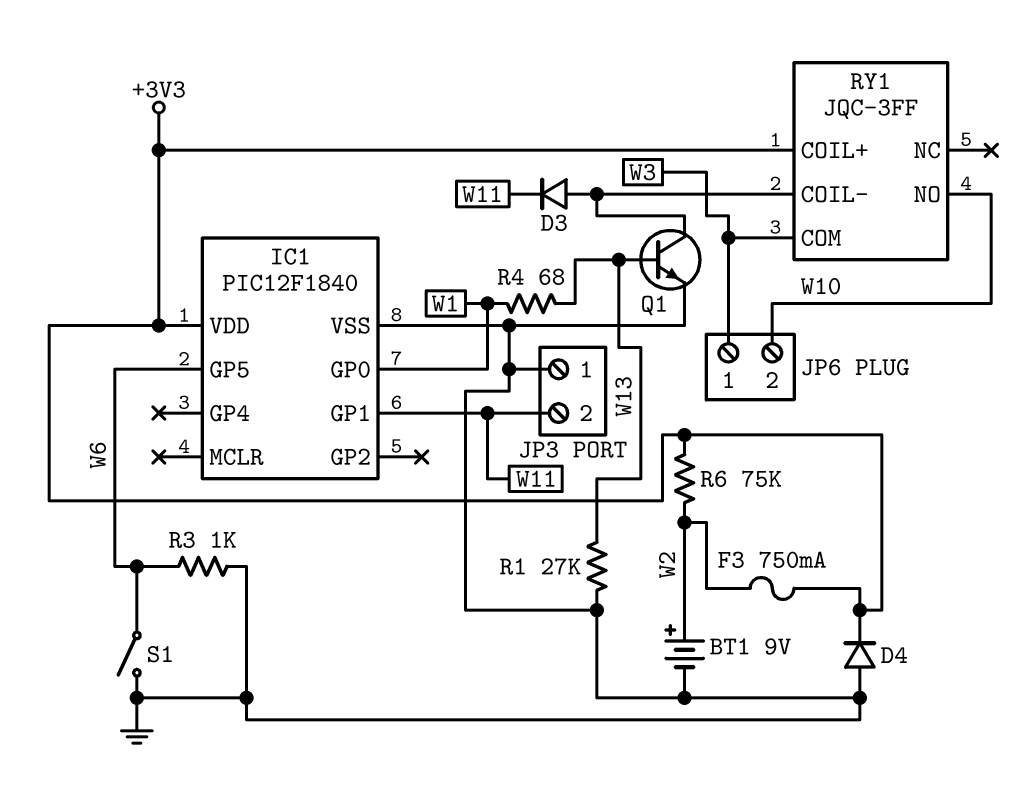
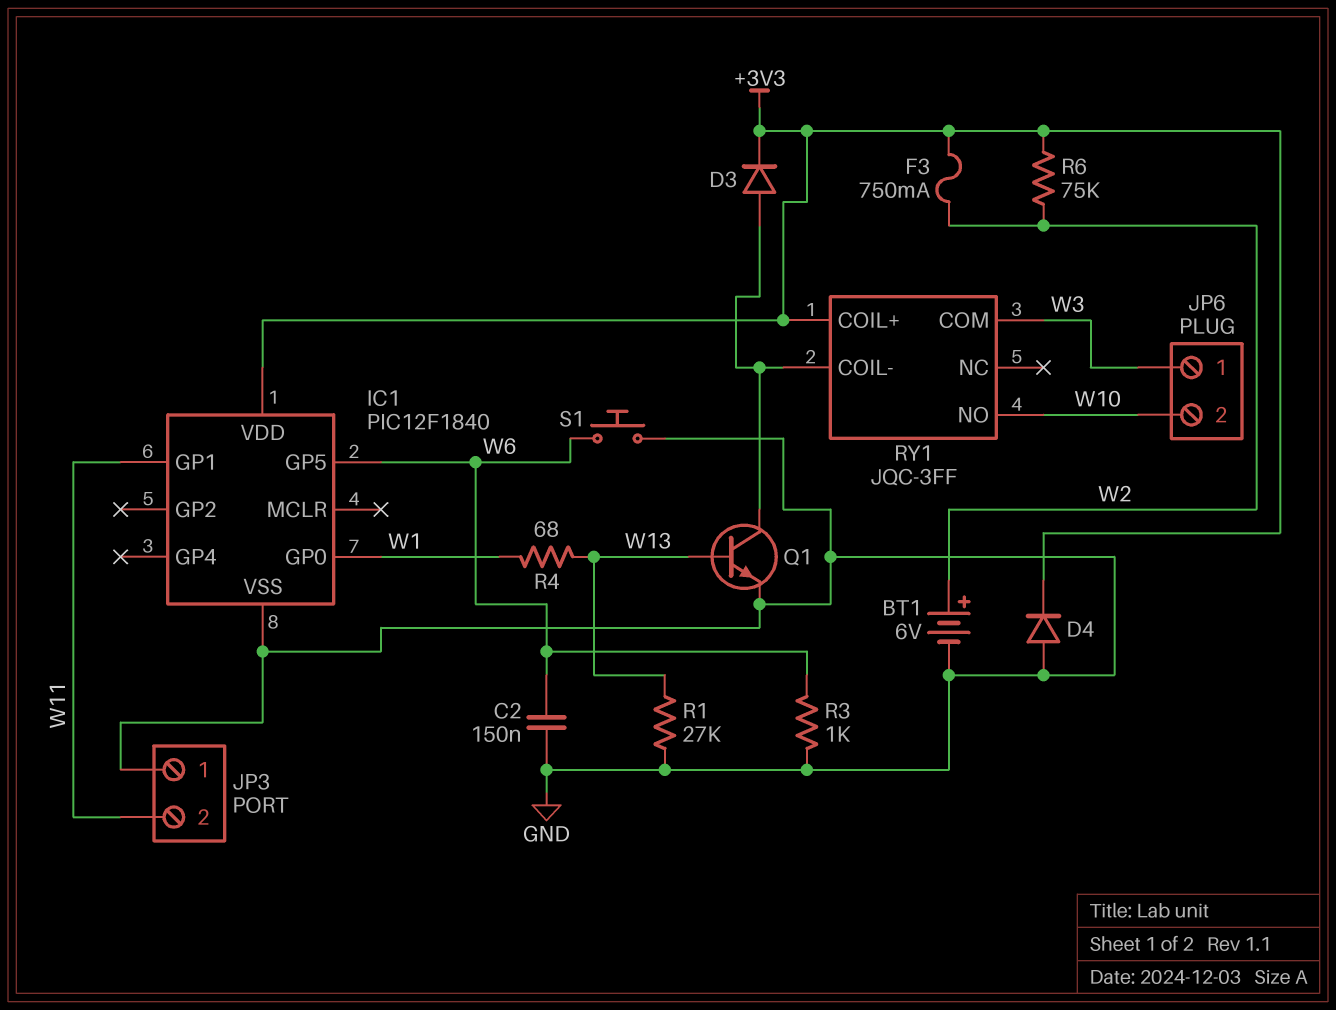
BT1: 9V (plus W2, minus GND) -> 6V (plus W2, minus GND)
C2: none -> 150nF (GND, W6)
D3: diode (A RY1/COIL-, K W11) -> diode (A RY1/COIL-, K +3V3)
S1: switch (GND, W6) -> button (GND, W6)

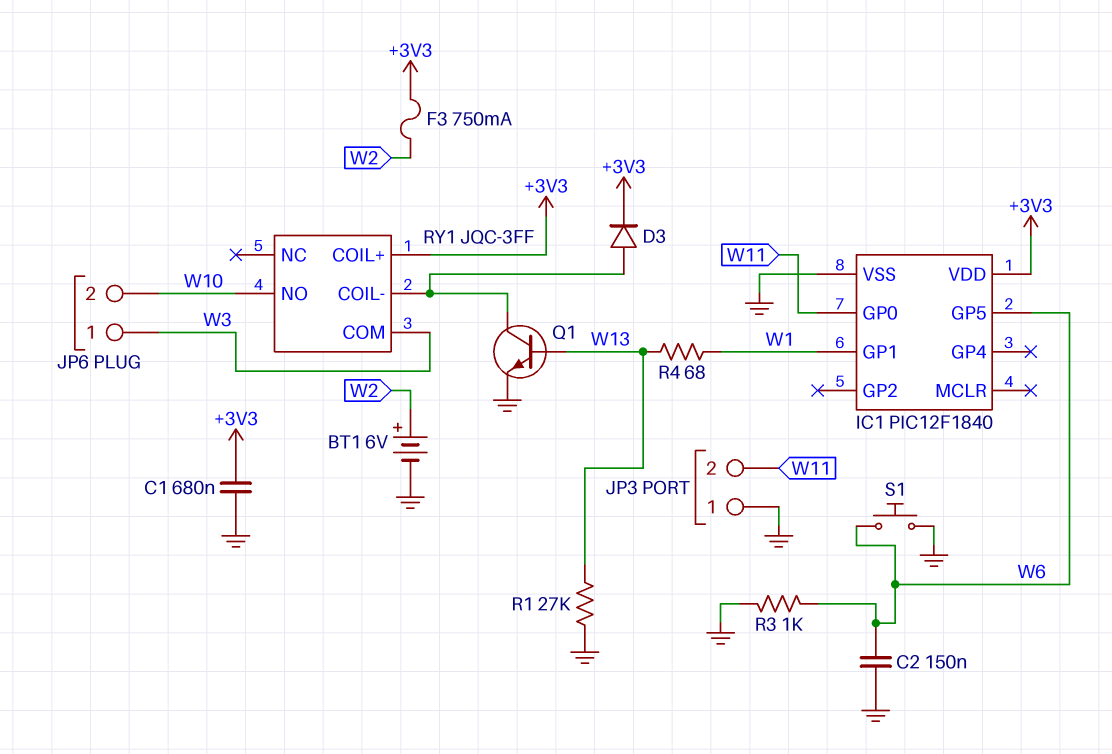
C1: none -> 680nF (+3V3, GND)
D4: diode (A GND, K +3V3) -> none
IC1 pin GP0: W1 -> W11
IC1 pin GP1: W11 -> W1
R6: 75k (+3V3, W2) -> none

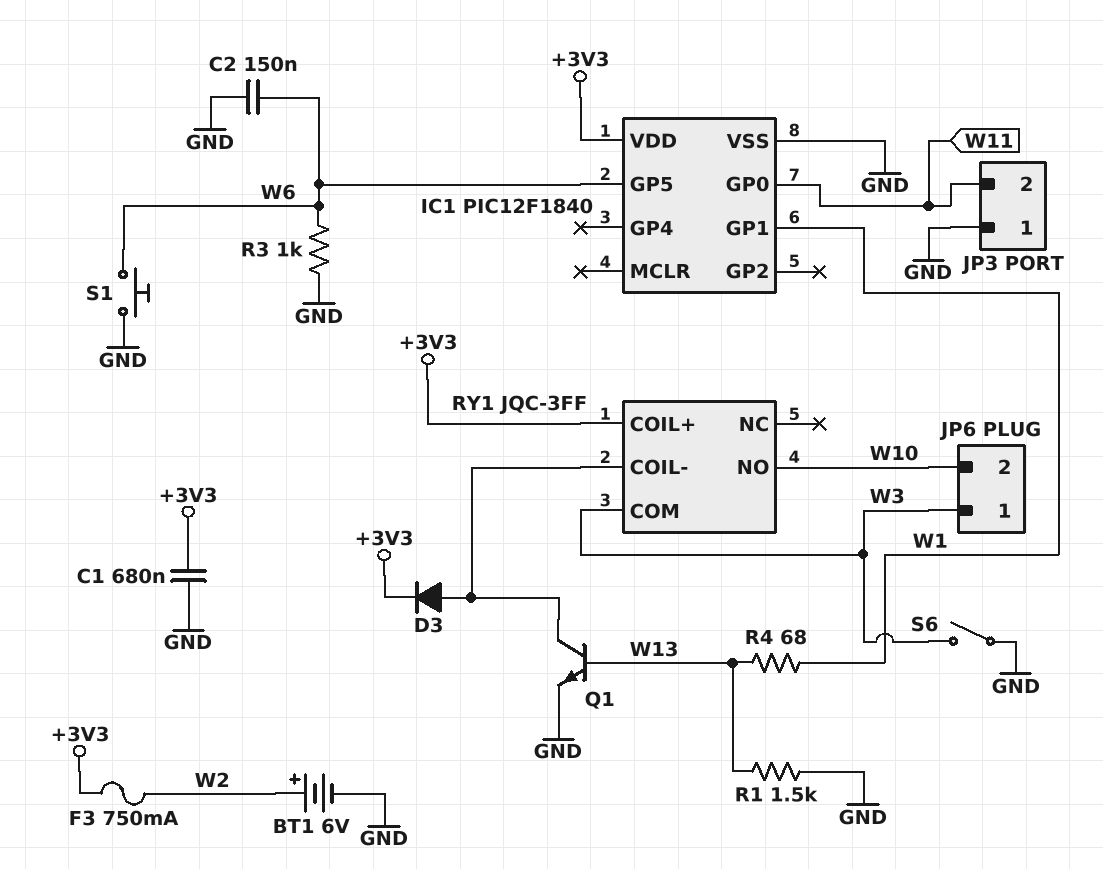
R1: 27k (GND, W13) -> 1.5k (GND, W13)
S6: none -> switch (GND, W3)

